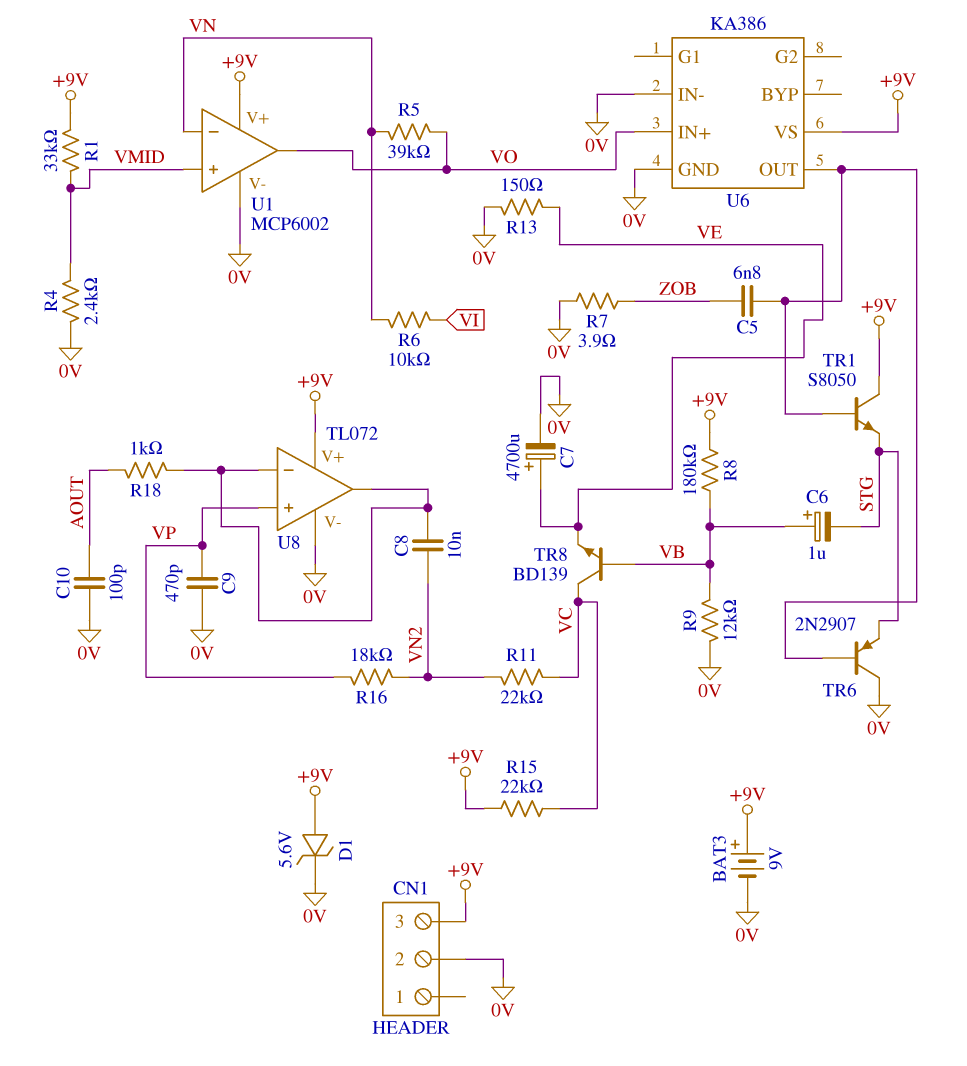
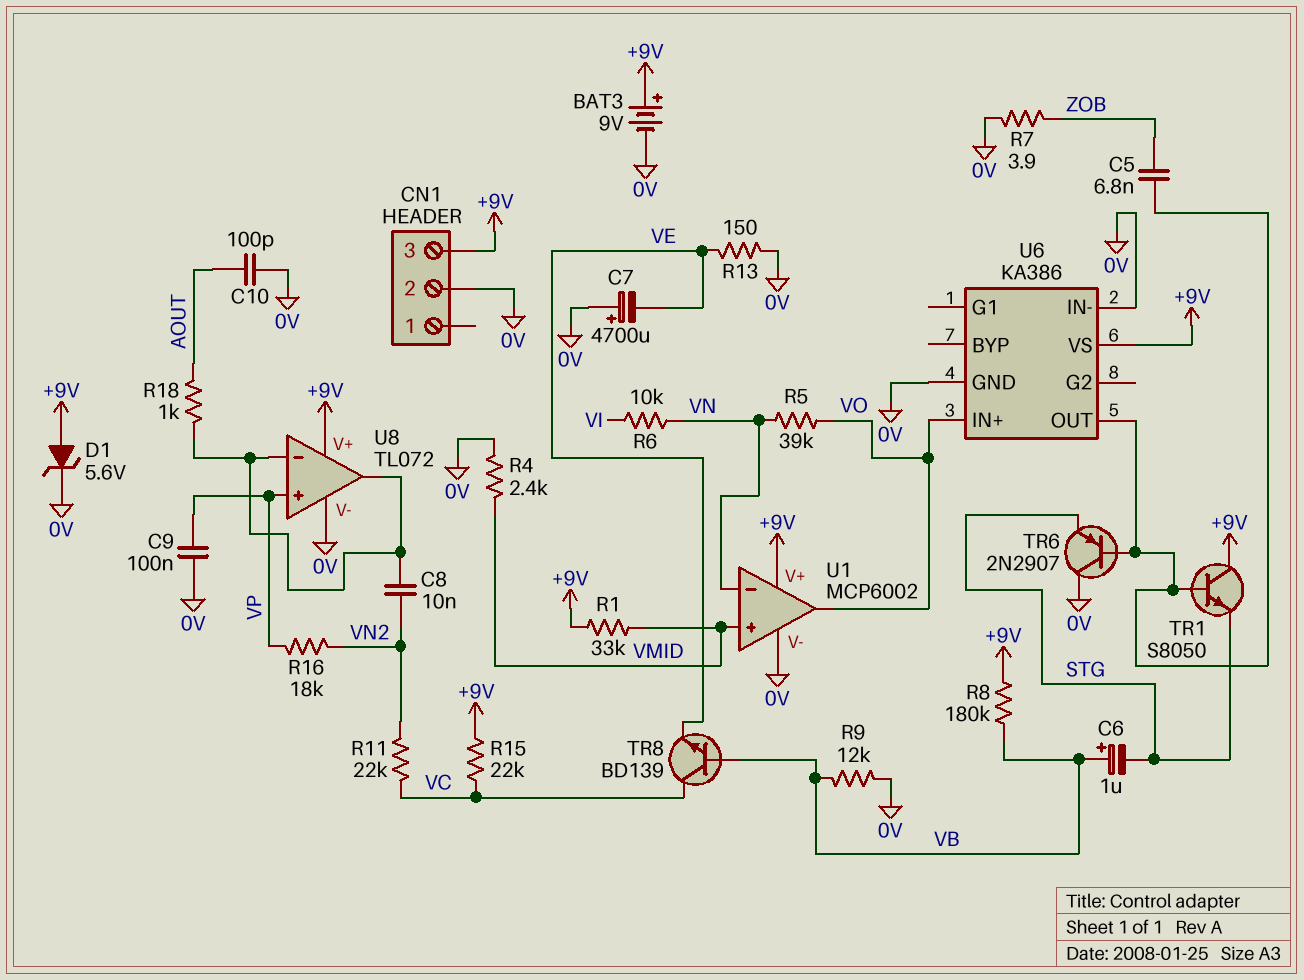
C7: 4700uF (plus VE, minus 0V) -> 4700uF (plus 0V, minus VE)
C9: 470pF (0V, VP) -> 100nF (0V, VP)

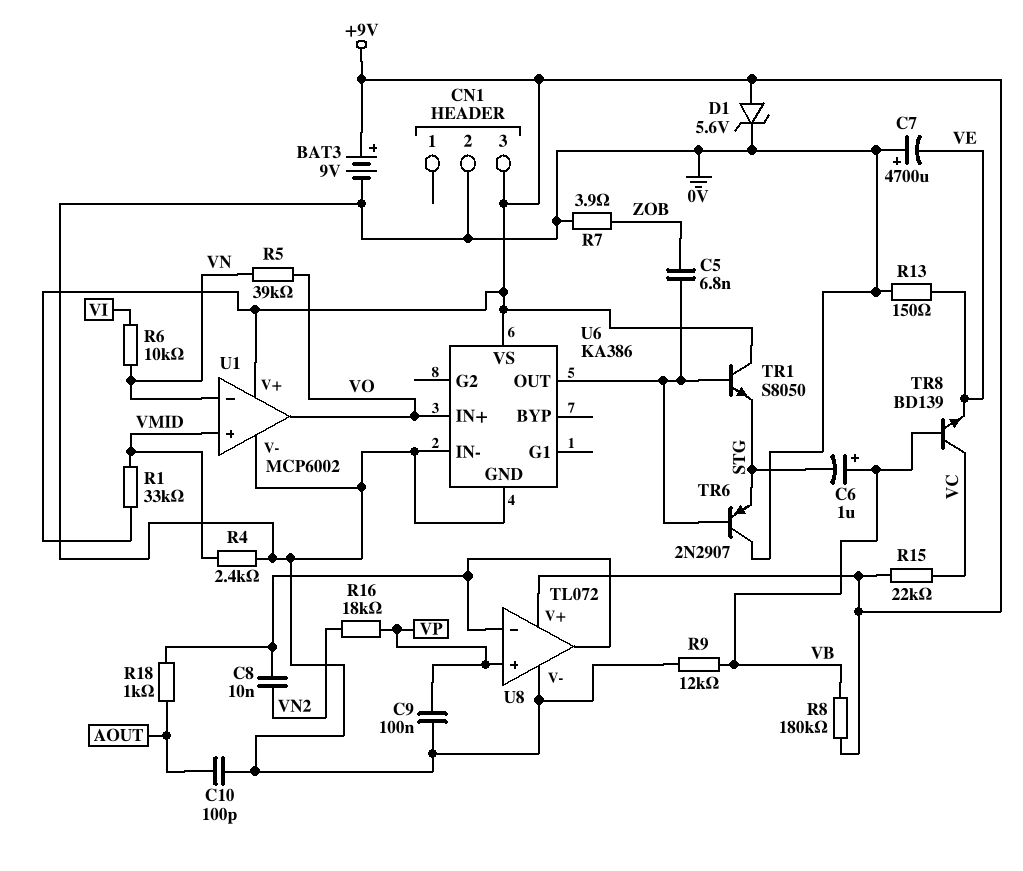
R11: 22k (VC, VN2) -> none

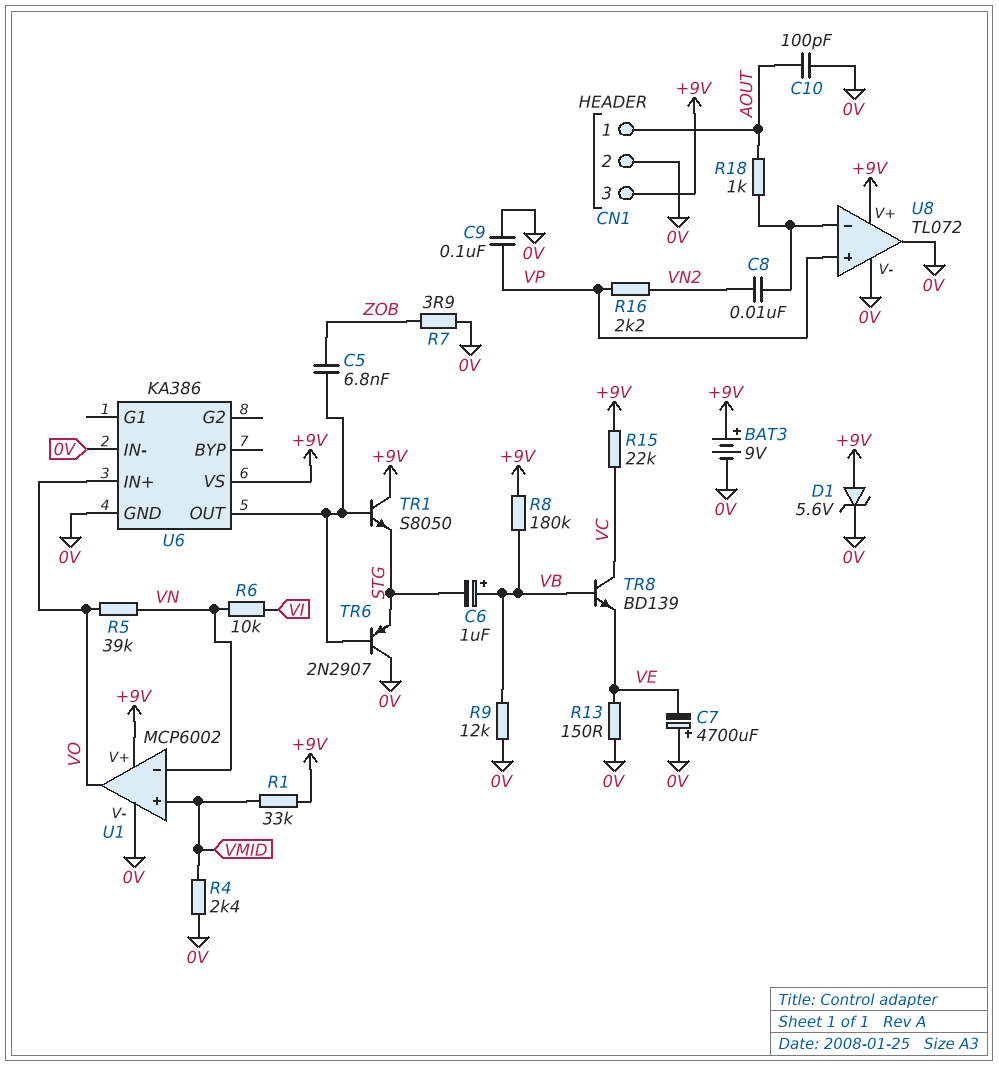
CN1 pin 1: none -> AOUT
R16: 18k (VN2, VP) -> 2.2k (VN2, VP)
U8 pin out: U8/in- -> 0V

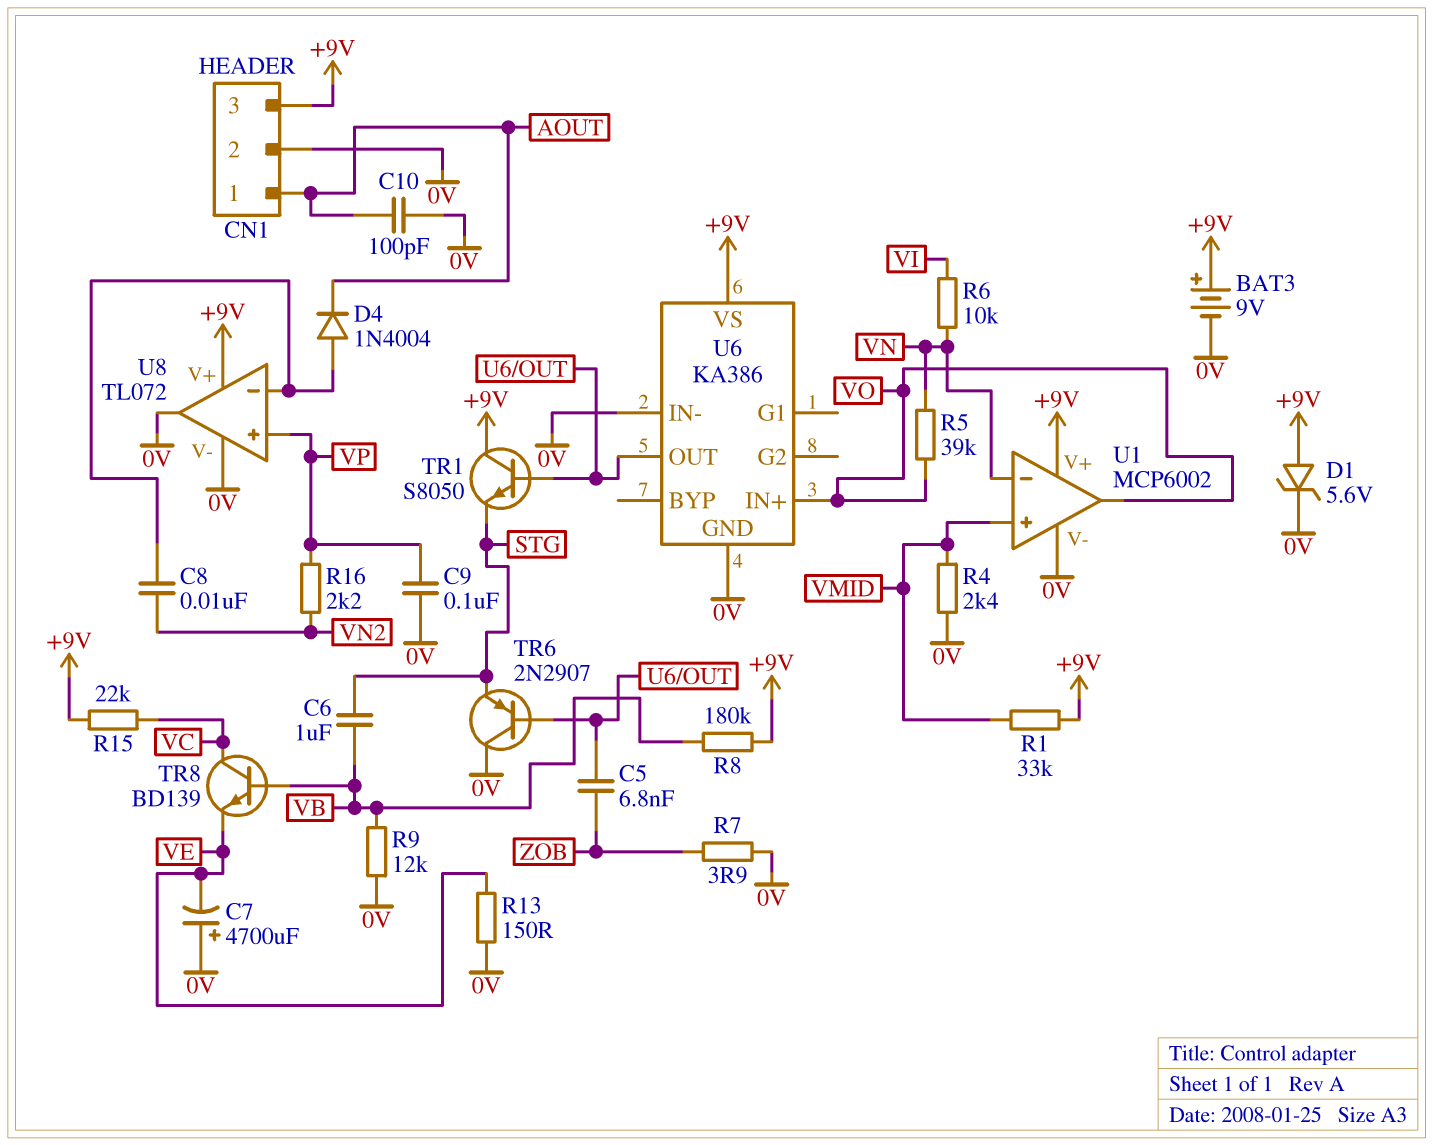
C6: 1uF (plus VB, minus STG) -> 1uF (STG, VB)
D4: none -> diode 1N4004 (A U8/in-, K AOUT)
R18: 1k (AOUT, U8/in-) -> none

